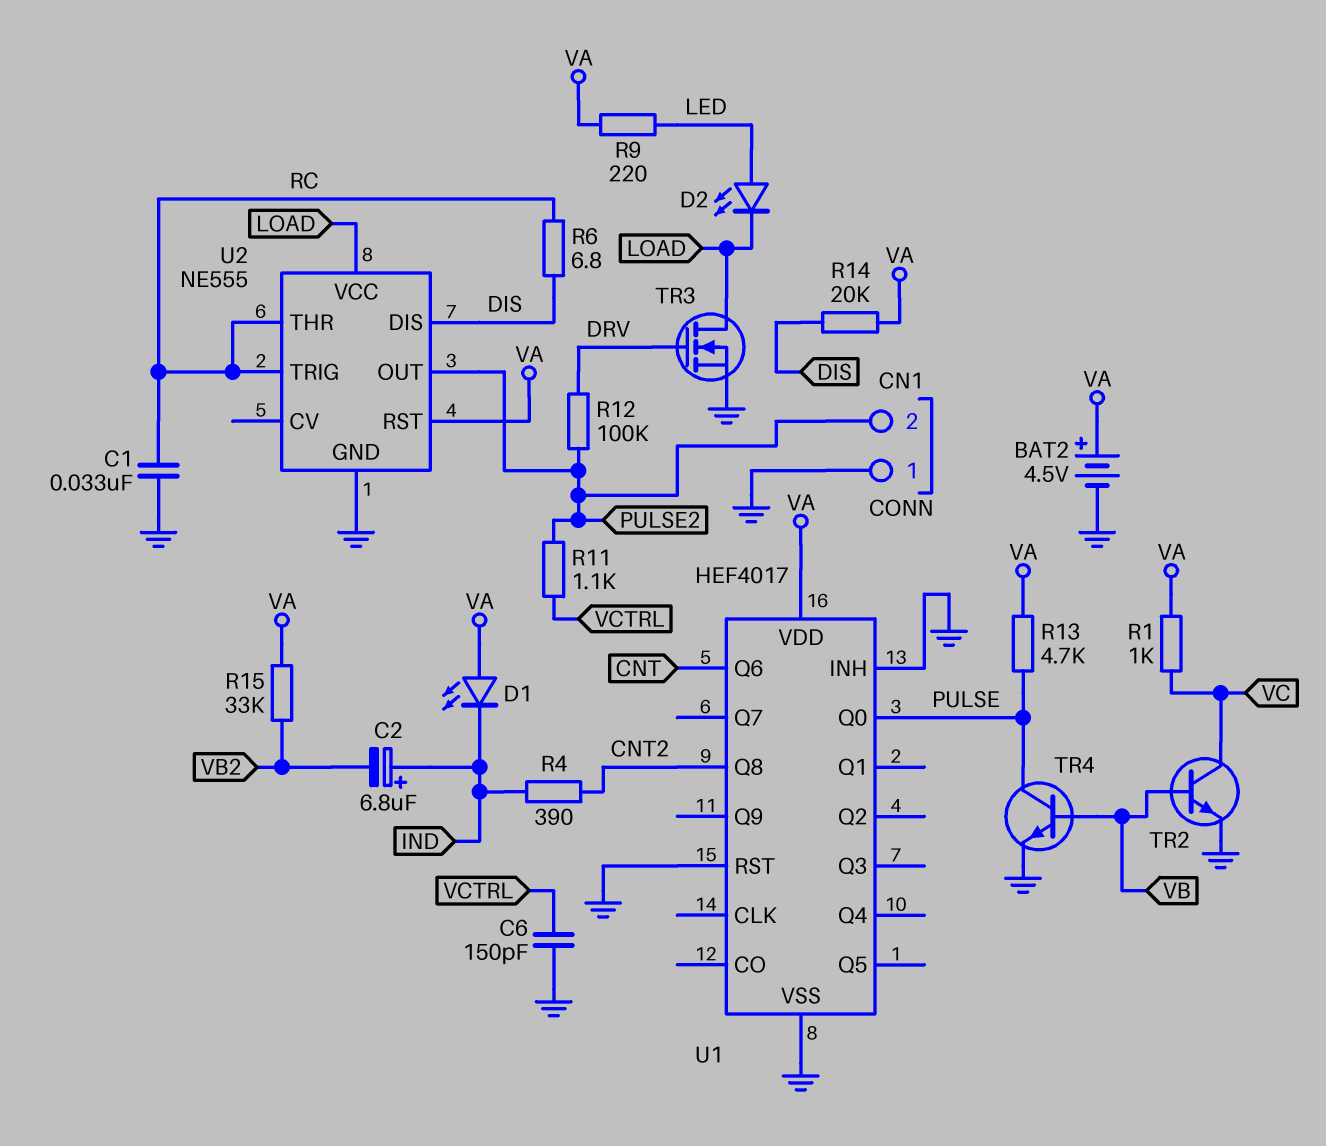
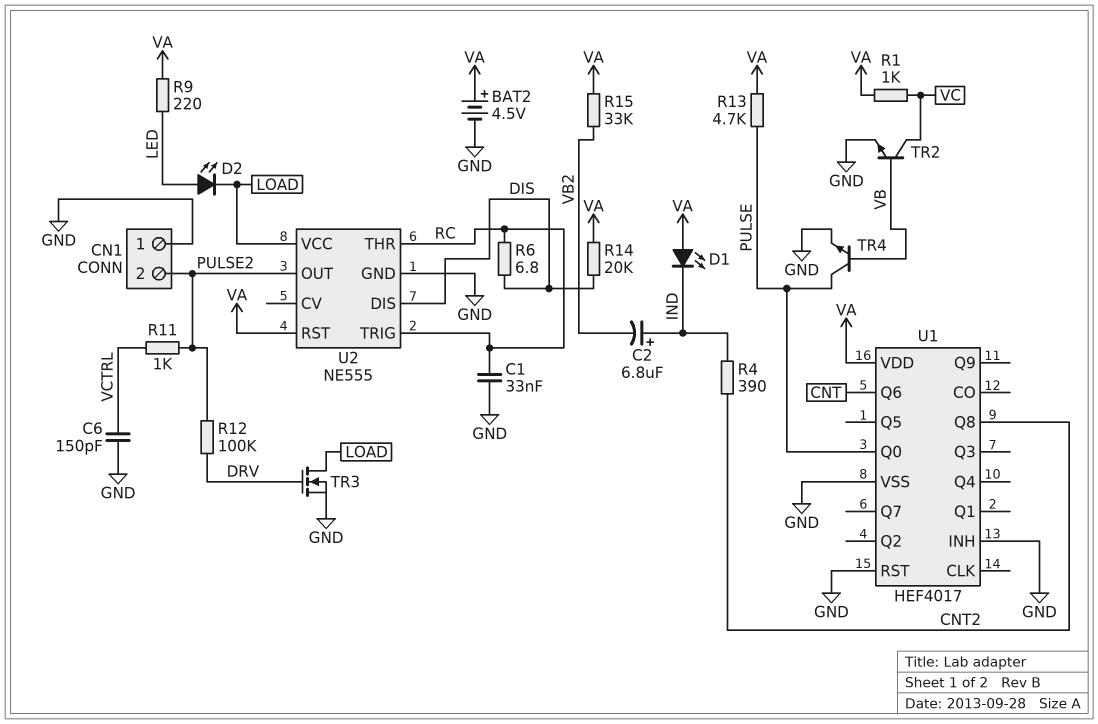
R11: 1.1k (PULSE2, VCTRL) -> 1k (PULSE2, VCTRL)

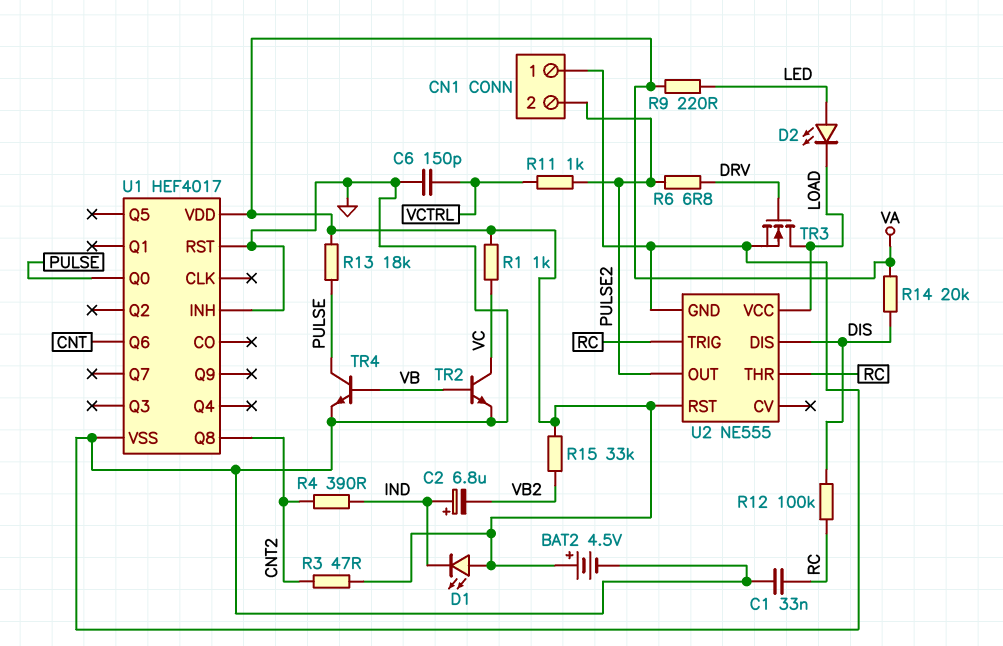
R3: none -> 47 (CNT2, VA)
R6: 6.8 (DIS, RC) -> 6.8 (DRV, PULSE2)
R12: 100k (DRV, PULSE2) -> 100k (DIS, RC)
R13: 4.7k (PULSE, VA) -> 18k (PULSE, VA)

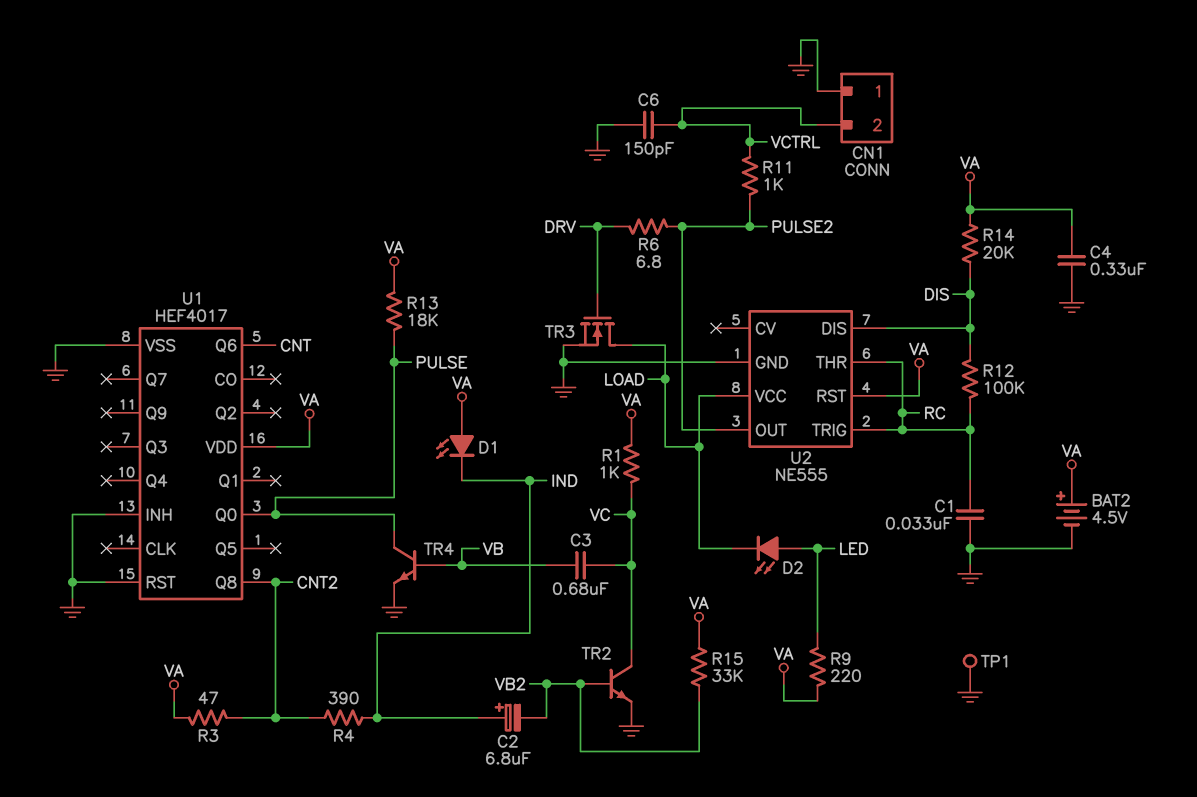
C3: none -> 680nF (VB, VC)
C4: none -> 330nF (GND, VA)
CN1 pin 2: PULSE2 -> VCTRL
TP1: none -> test point (GND)
TR2: NPN (B VB, C VC, E GND) -> NPN (B VB2, C VC, E GND)

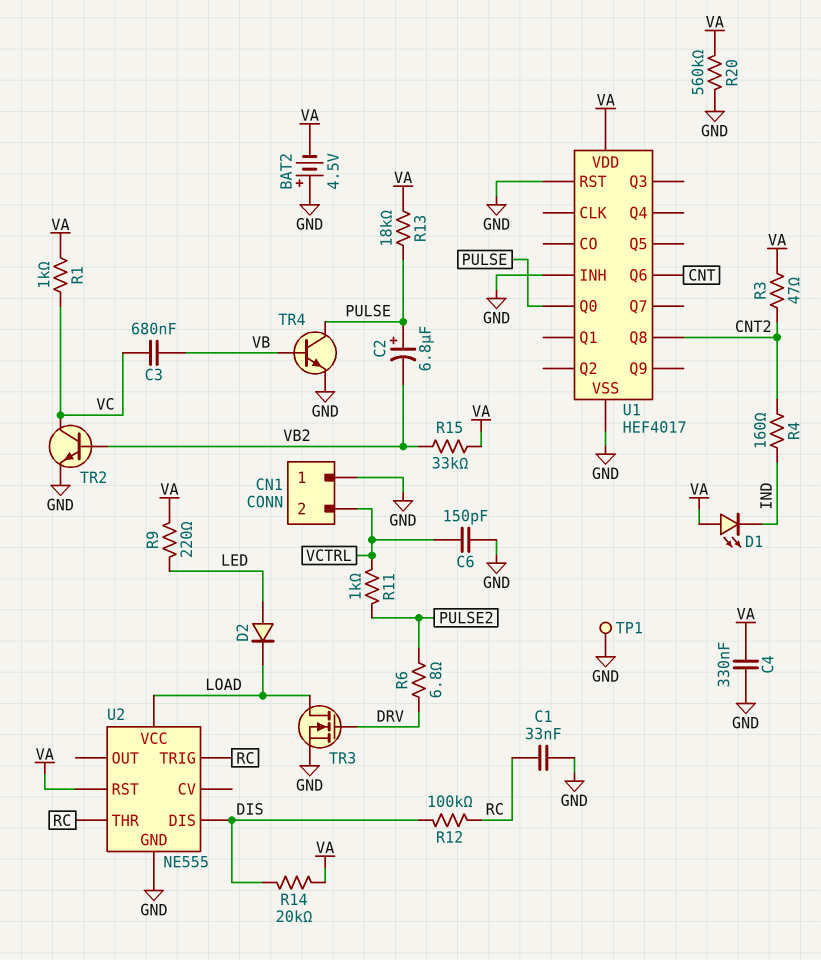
BAT2: 4.5V (plus VA, minus GND) -> 4.5V (plus GND, minus VA)
C2: 6.8uF (plus IND, minus VB2) -> 6.8uF (plus PULSE, minus VB2)
D2: LED (A LED, K LOAD) -> diode (A LED, K LOAD)
R4: 390 (CNT2, IND) -> 160 (CNT2, IND)
R20: none -> 560k (GND, VA)
U2 pin OUT: PULSE2 -> none

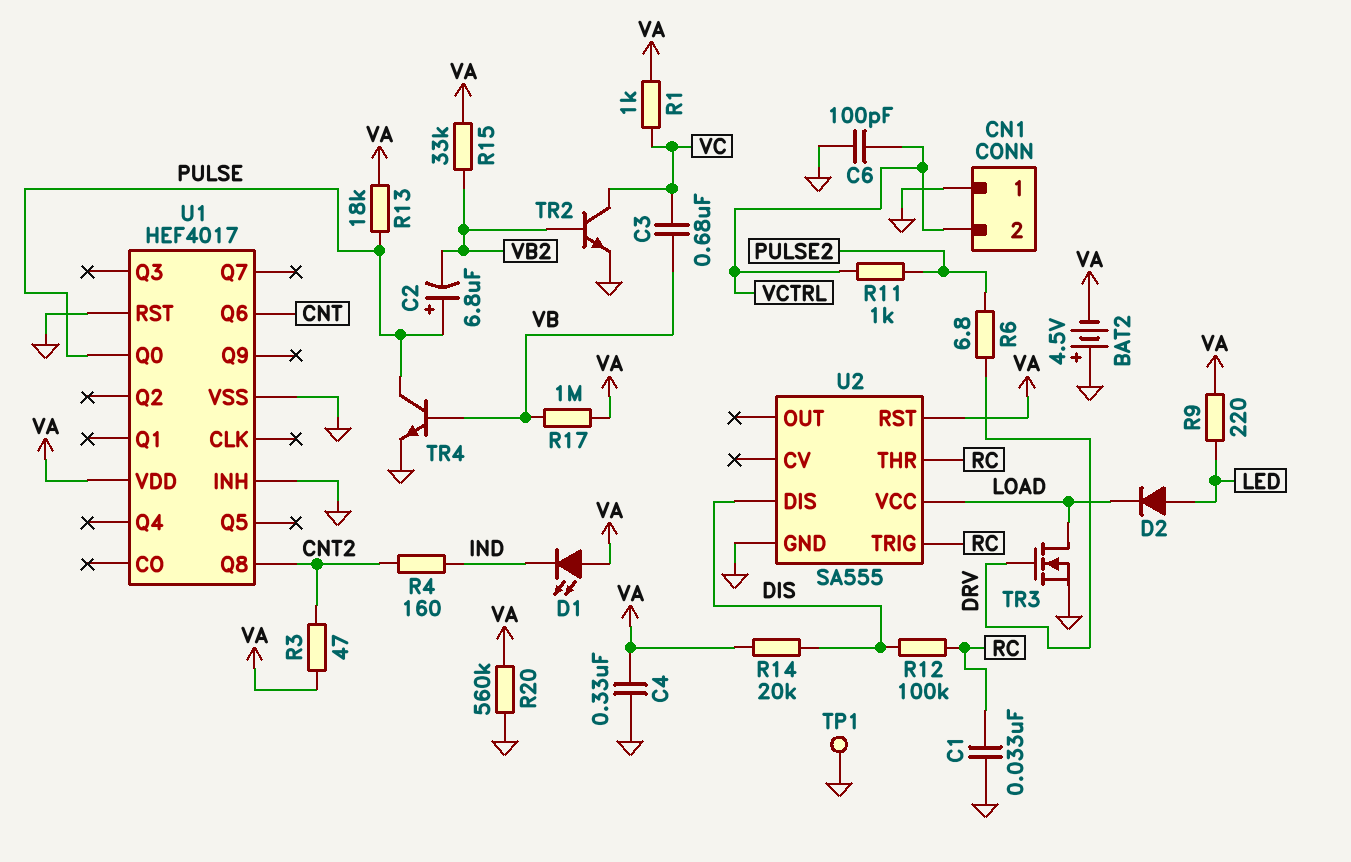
C6: 150pF (GND, VCTRL) -> 100pF (GND, VCTRL)
R17: none -> 1M (VA, VB)
U2: NE555 -> SA555

